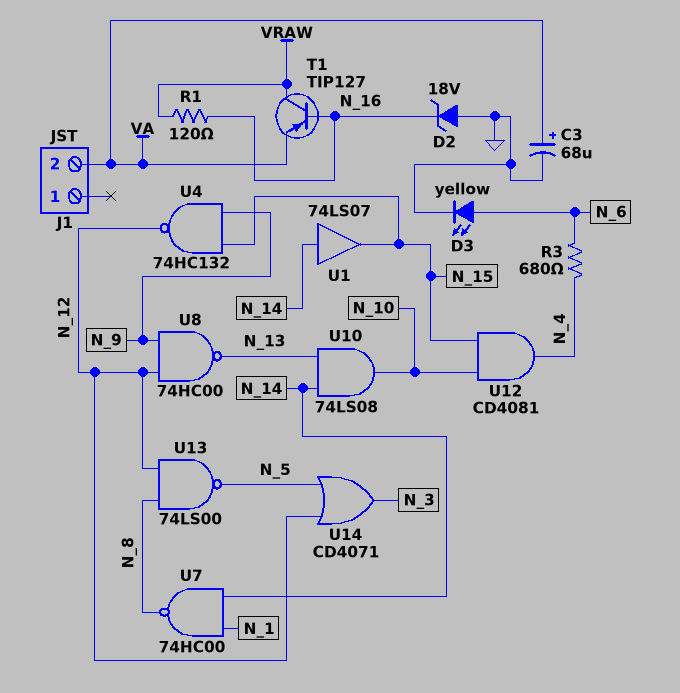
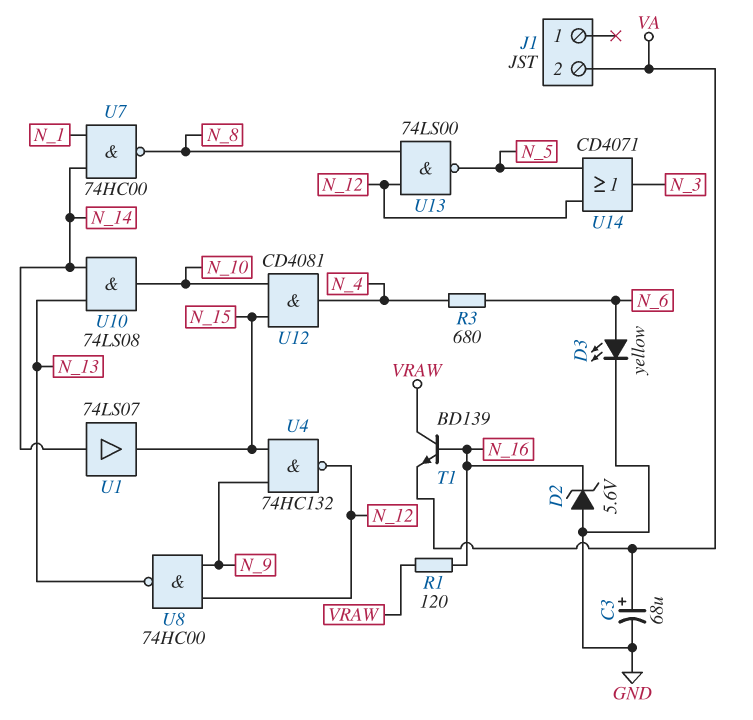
D2: zener 18V (A GND, K N_16) -> zener 5.6V (A GND, K N_16)
T1: PNP TIP127 (B N_16, C VRAW, E VA) -> NPN BD139 (B N_16, C VRAW, E VA)

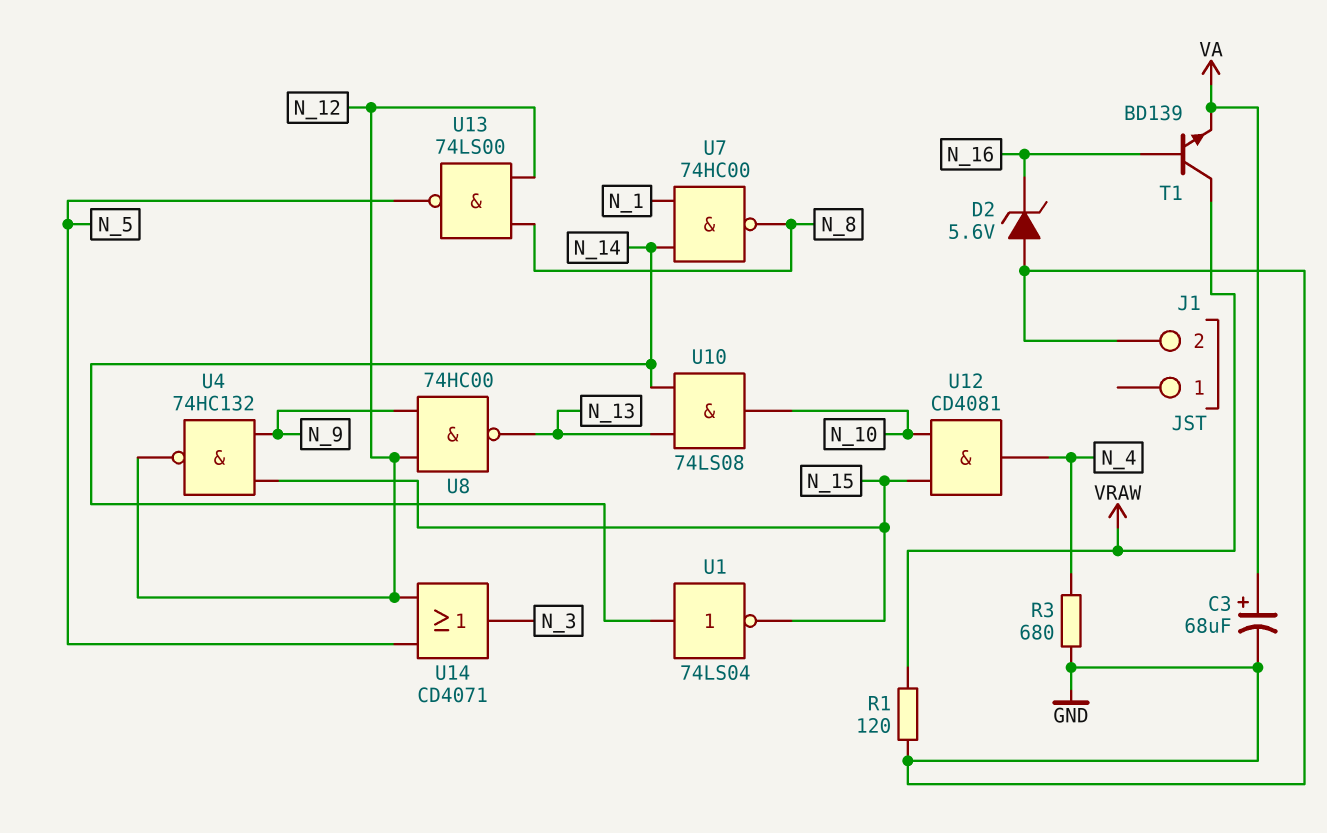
D3: LED yellow (A N_6, K GND) -> none
J1 pin 2: VA -> GND
R1: 120 (N_16, VRAW) -> 120 (GND, VRAW)
R3: 680 (N_4, N_6) -> 680 (GND, N_4)
U1: buffer 74LS07 (in N_14, out N_15) -> NOT 74LS04 (in N_14, out N_15)

